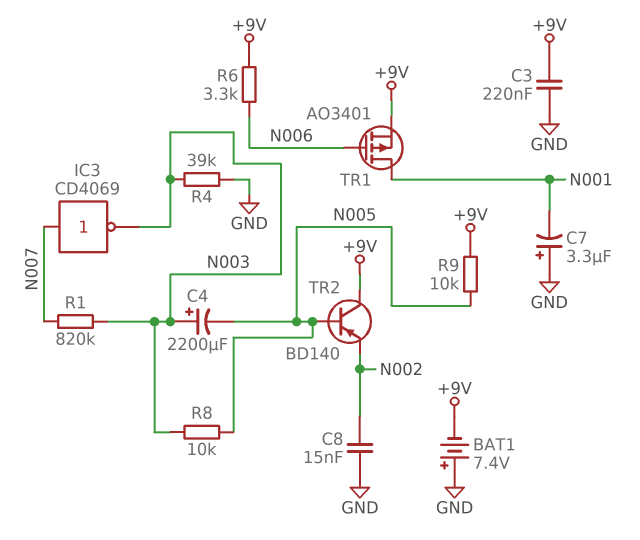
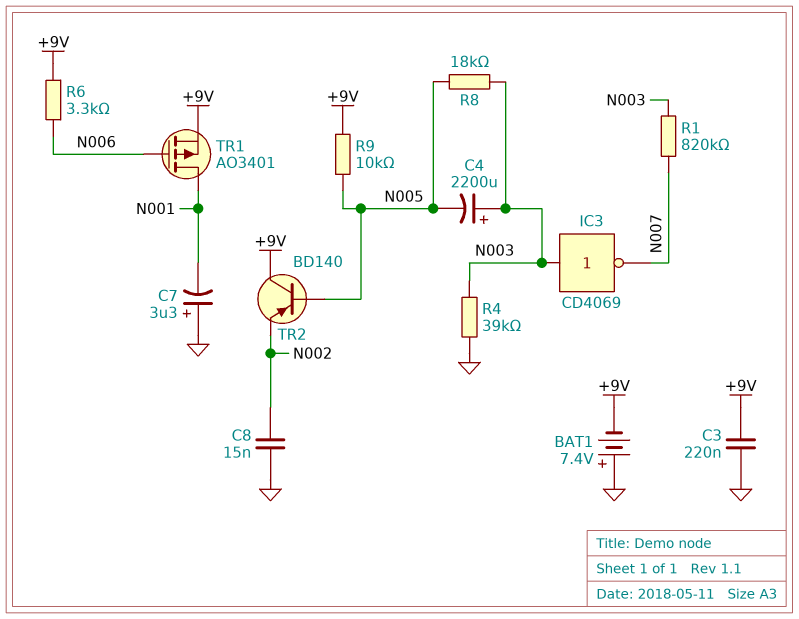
IC3: NOT CD4069 (in N007, out N003) -> NOT CD4069 (in N003, out N007)
R8: 10k (N003, N005) -> 18k (N003, N005)

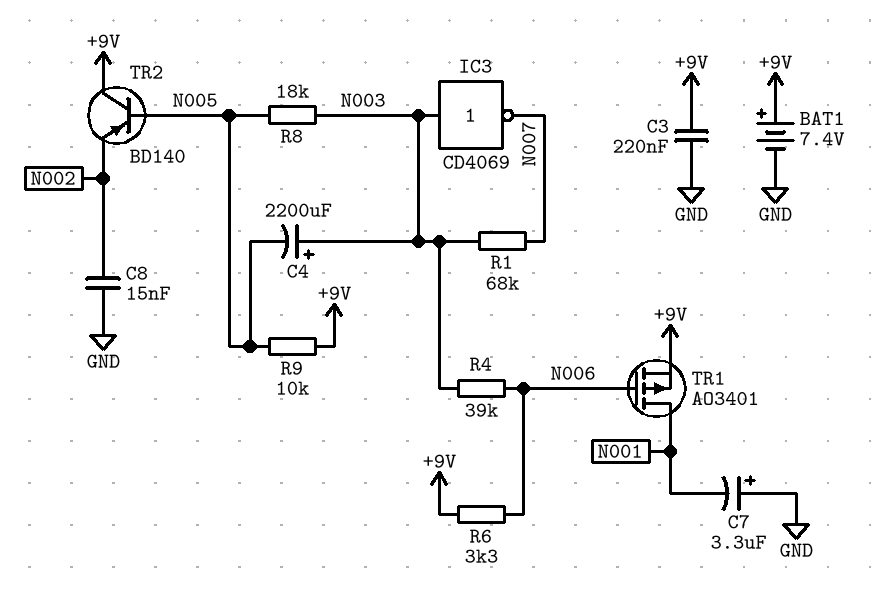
BAT1: 7.4V (plus GND, minus +9V) -> 7.4V (plus +9V, minus GND)
R1: 820k (N003, N007) -> 68k (N003, N007)
R4: 39k (GND, N003) -> 39k (N003, N006)

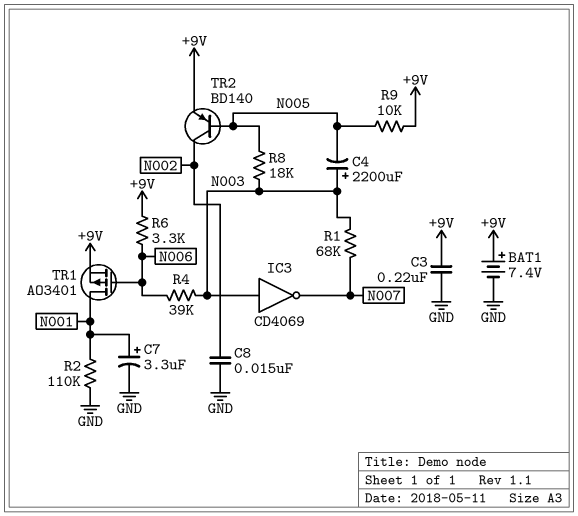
C7: 3.3uF (plus GND, minus N001) -> 3.3uF (plus N001, minus GND)
R2: none -> 110k (GND, N001)
TR2: PNP BD140 (B N005, C +9V, E N002) -> PNP BD140 (B N005, C N002, E +9V)

